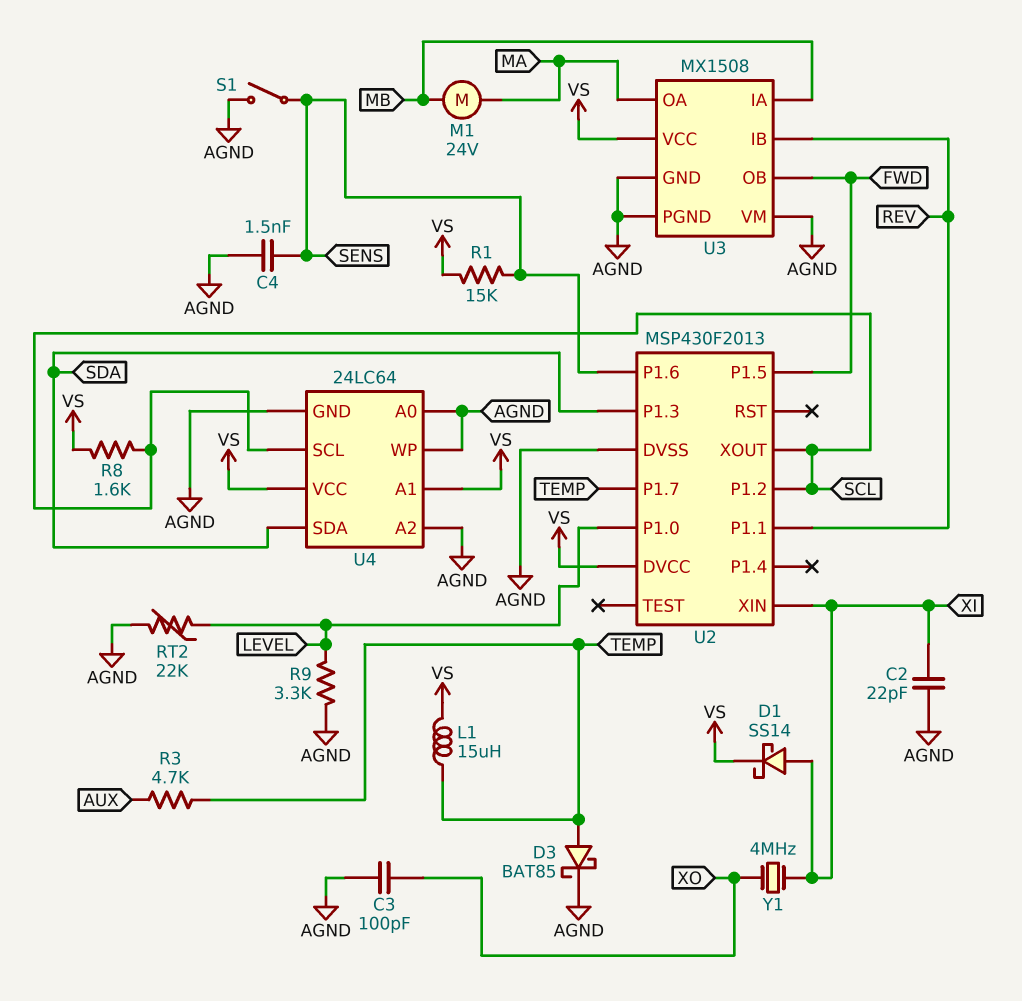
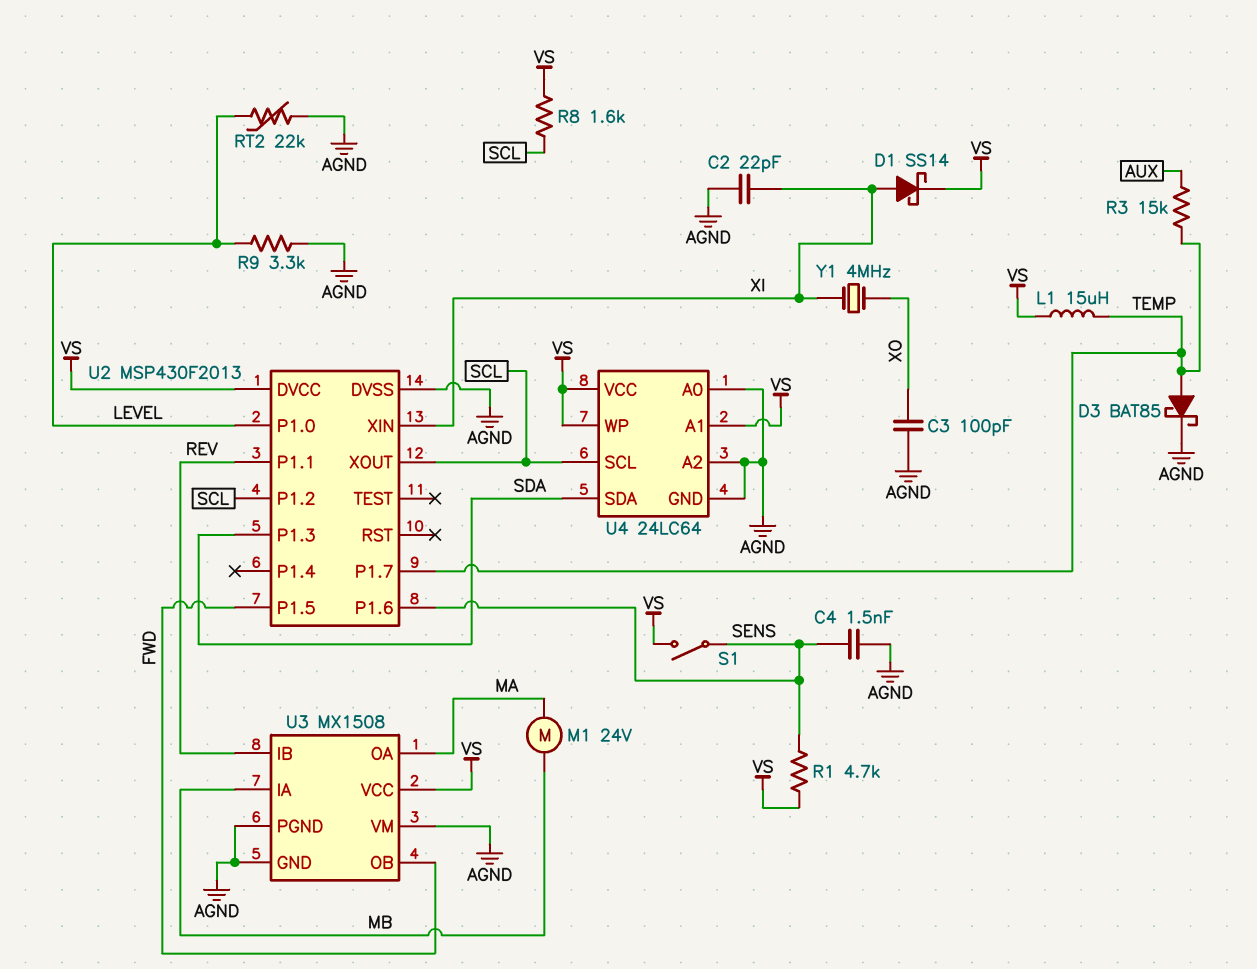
R1: 15k (SENS, VS) -> 4.7k (SENS, VS)
R3: 4.7k (AUX, TEMP) -> 15k (AUX, TEMP)
S1: switch (AGND, SENS) -> switch (SENS, VS)
U4 pin WP: AGND -> VS

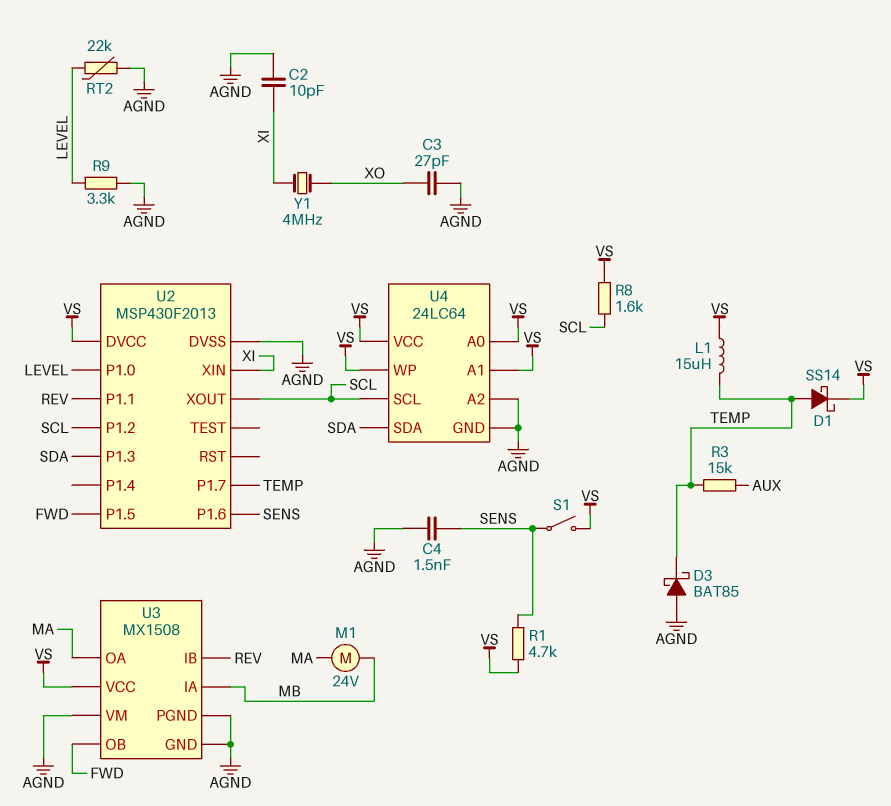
C2: 22pF (AGND, XI) -> 10pF (AGND, XI)
C3: 100pF (AGND, XO) -> 27pF (AGND, XO)
D1: schottky SS14 (A XI, K VS) -> schottky SS14 (A TEMP, K VS)
D3: schottky BAT85 (A TEMP, K AGND) -> schottky BAT85 (A AGND, K TEMP)
U4 pin A0: AGND -> VS

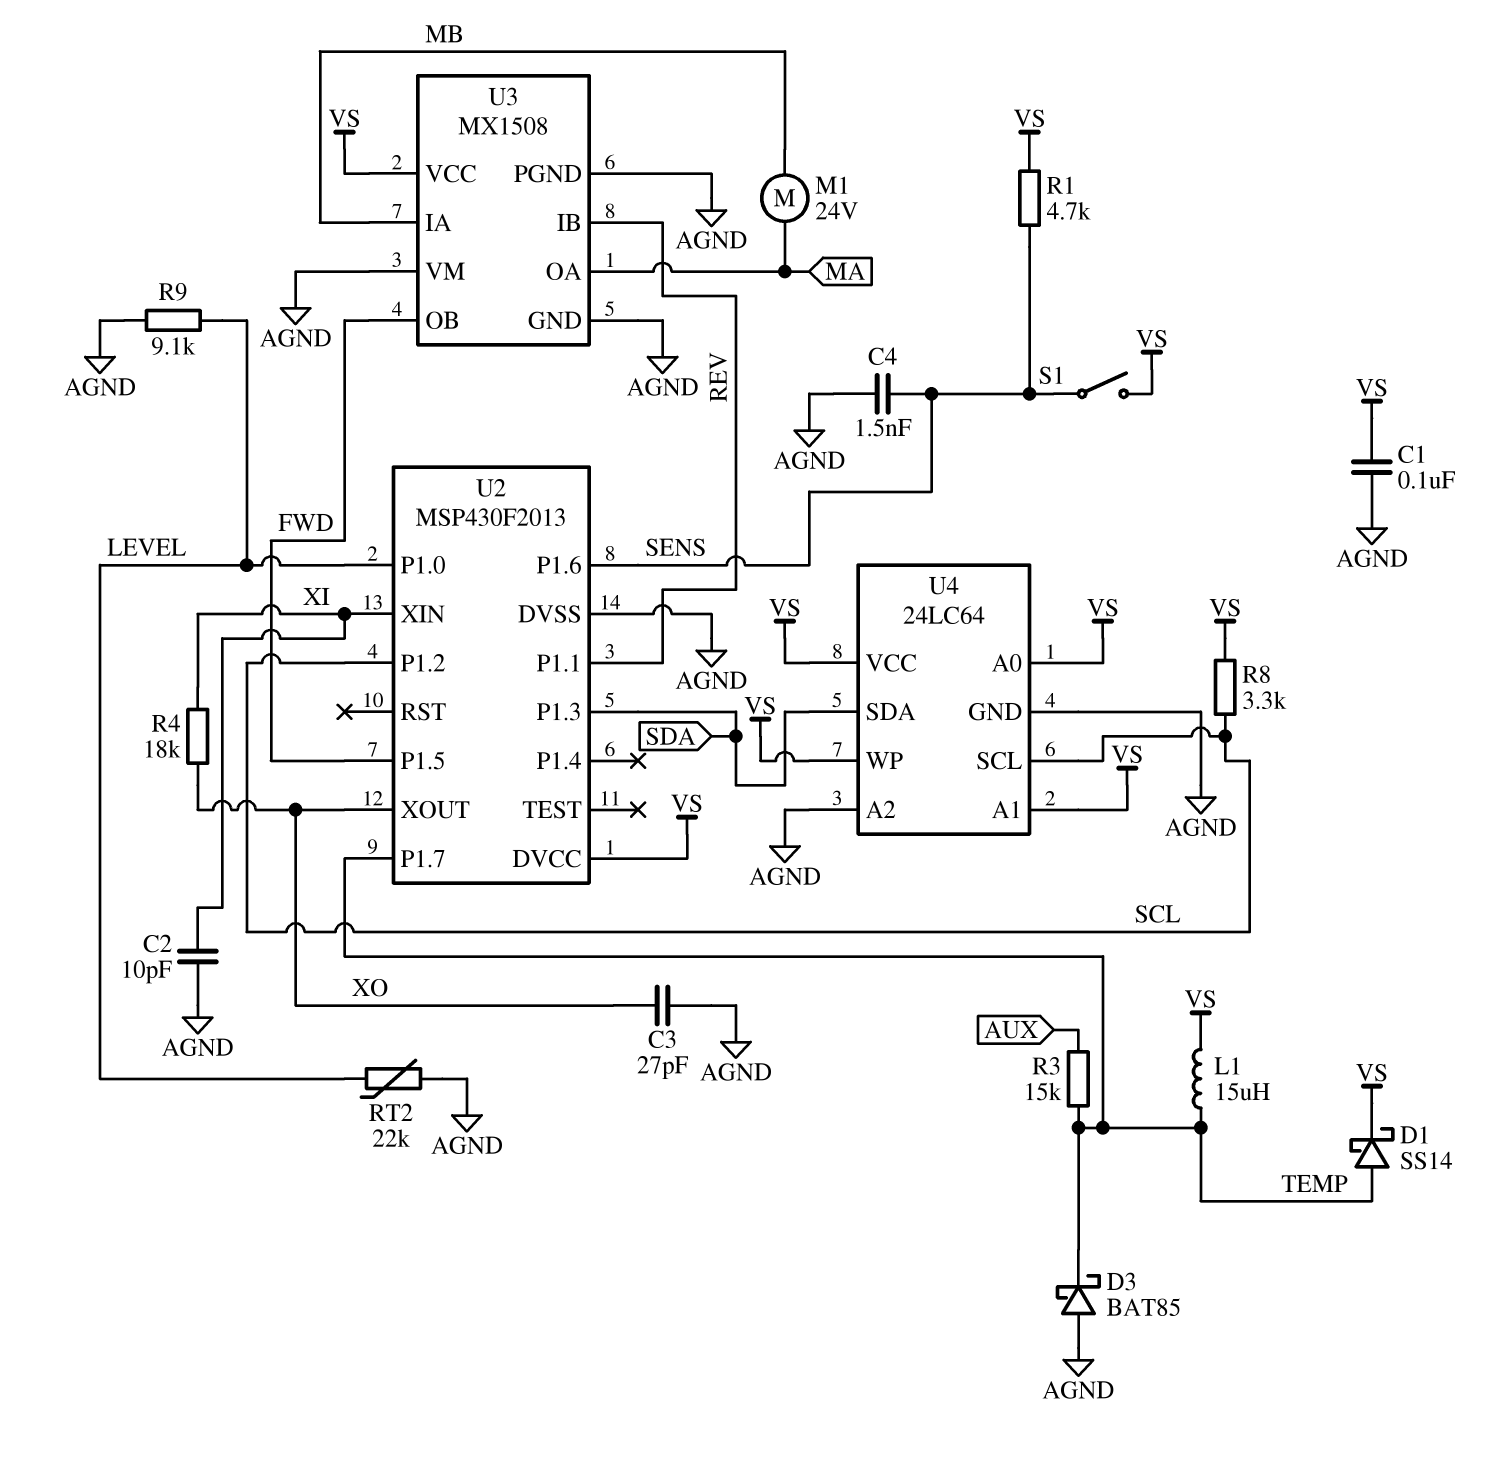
C1: none -> 100nF (AGND, VS)
R4: none -> 18k (XI, XO)
R8: 1.6k (SCL, VS) -> 3.3k (SCL, VS)
R9: 3.3k (AGND, LEVEL) -> 9.1k (AGND, LEVEL)
U2 pin XOUT: SCL -> XO
Y1: 4MHz (XI, XO) -> none

